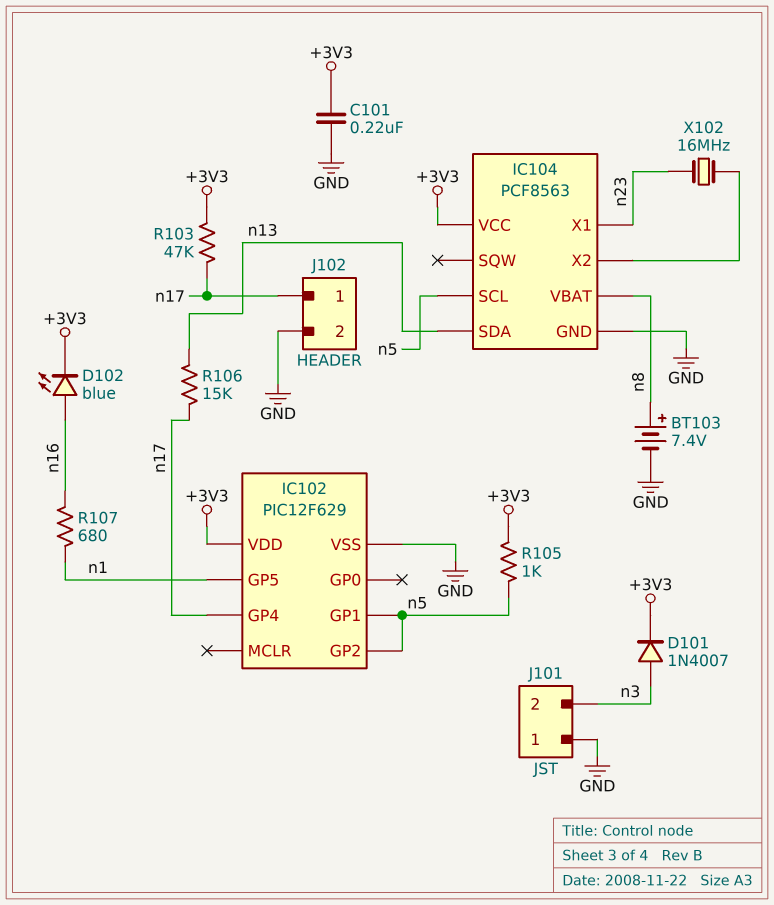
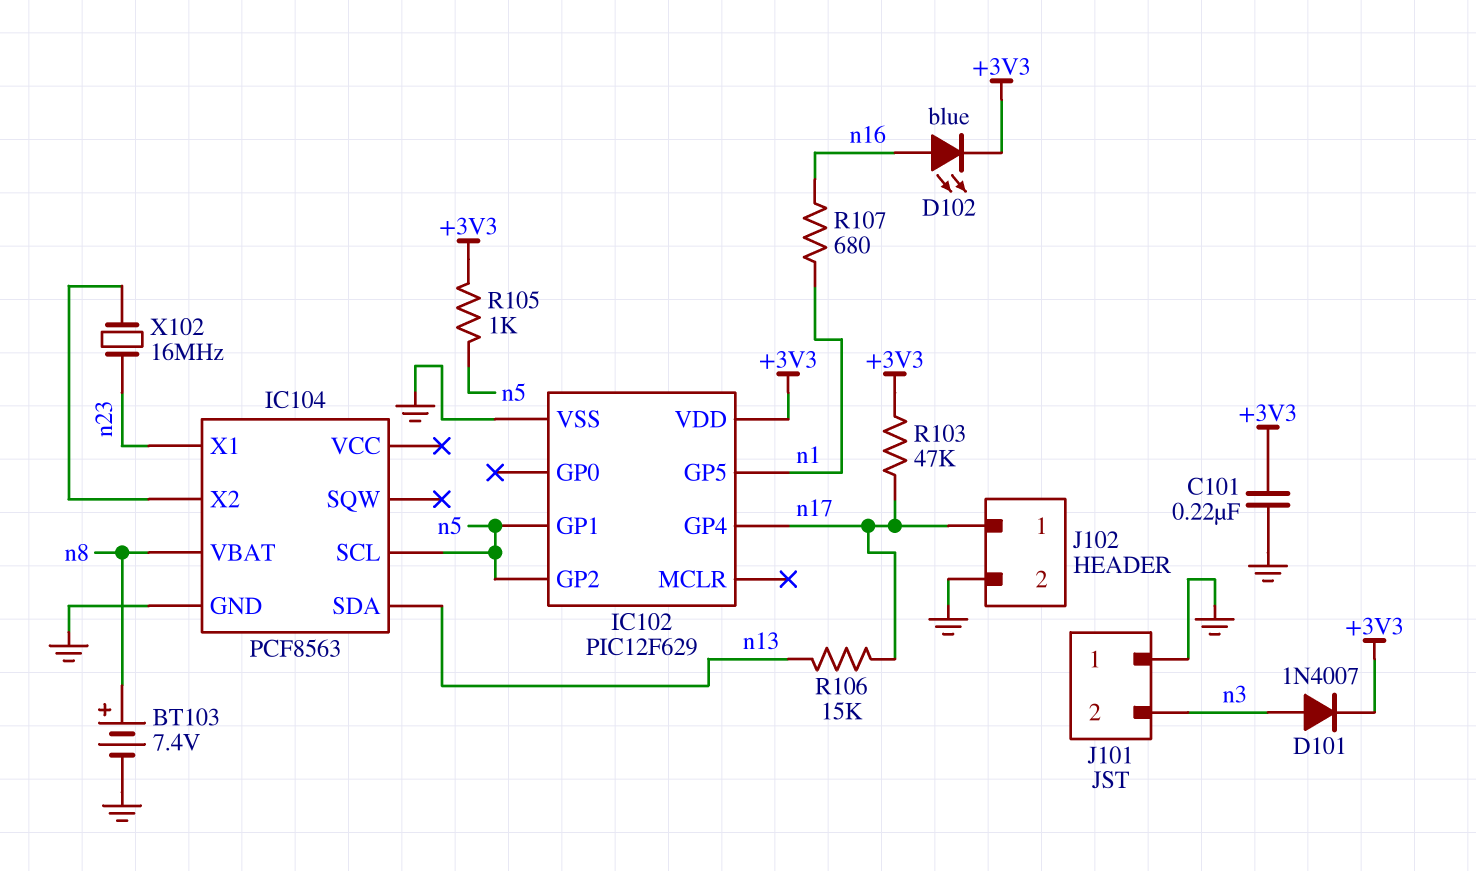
IC104 pin VCC: +3V3 -> none

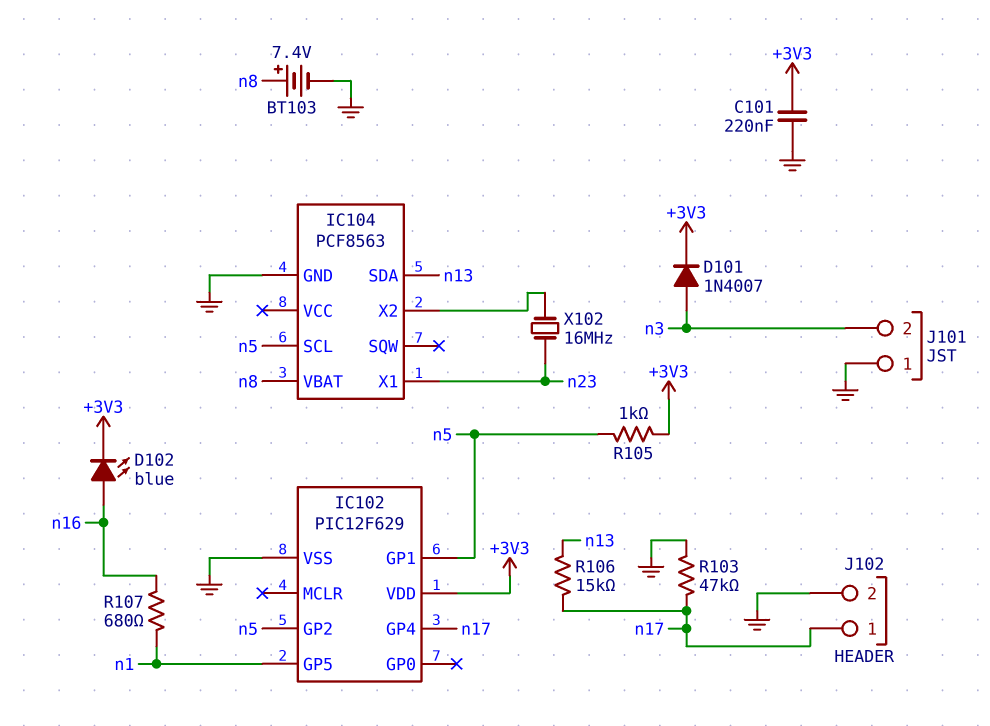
R103: 47k (+3V3, n17) -> 47k (GND, n17)

